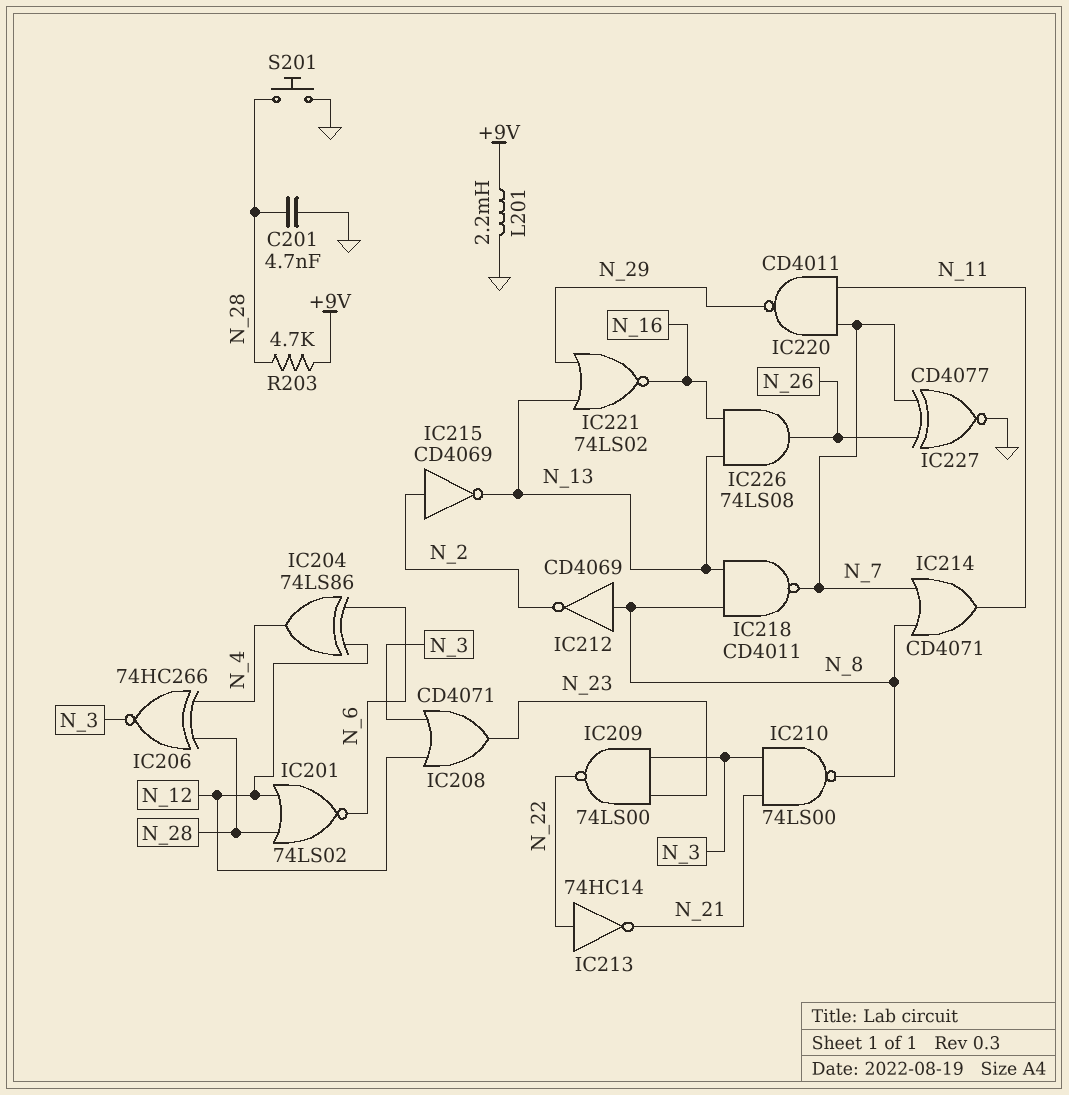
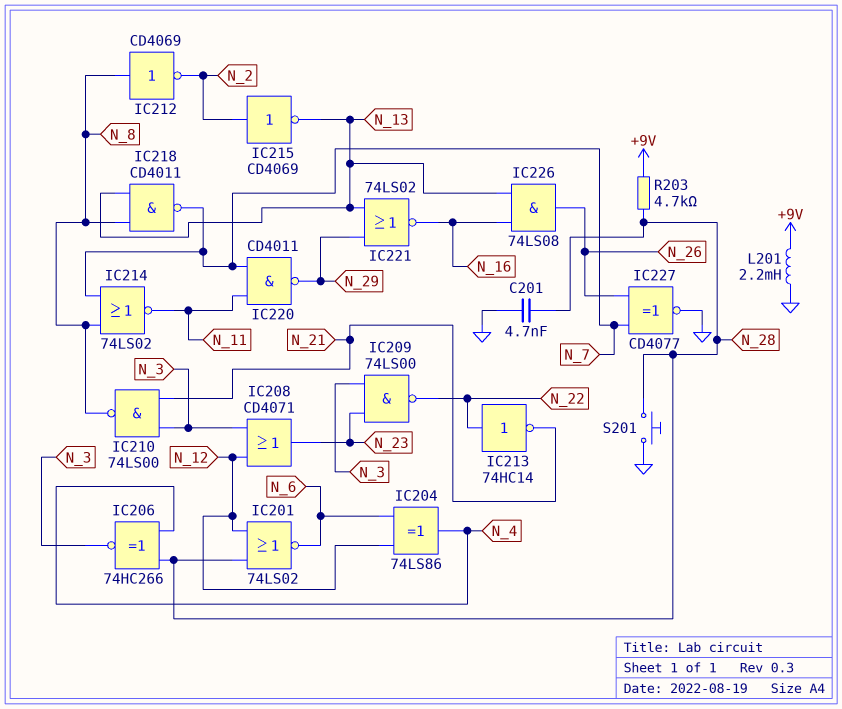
IC214: OR CD4071 (in N_7, in N_8, out N_11) -> NOR 74LS02 (in N_7, in N_8, out N_11)

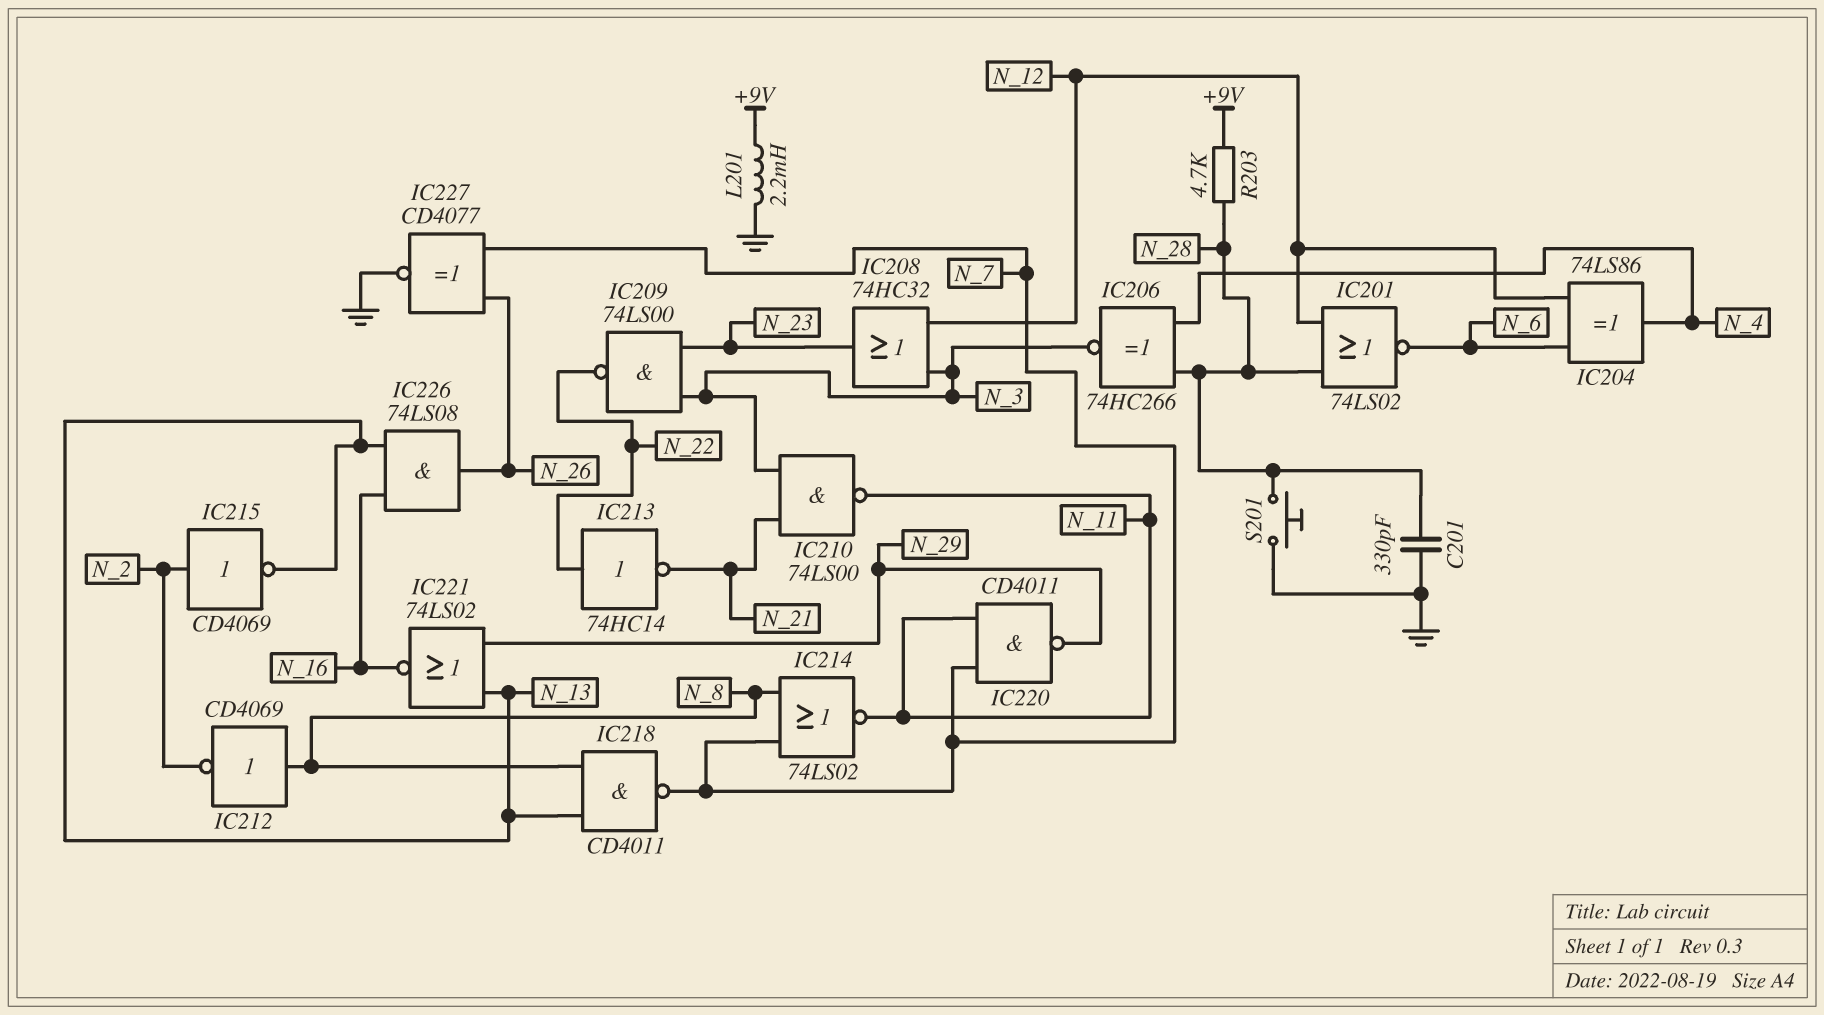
C201: 4.7nF (GND, N_28) -> 330pF (GND, N_28)
IC208: OR CD4071 (in N_3, in N_12, out N_23) -> OR 74HC32 (in N_3, in N_12, out N_23)
IC210: NAND 74LS00 (in N_3, in N_21, out N_8) -> NAND 74LS00 (in N_3, in N_21, out N_11)

